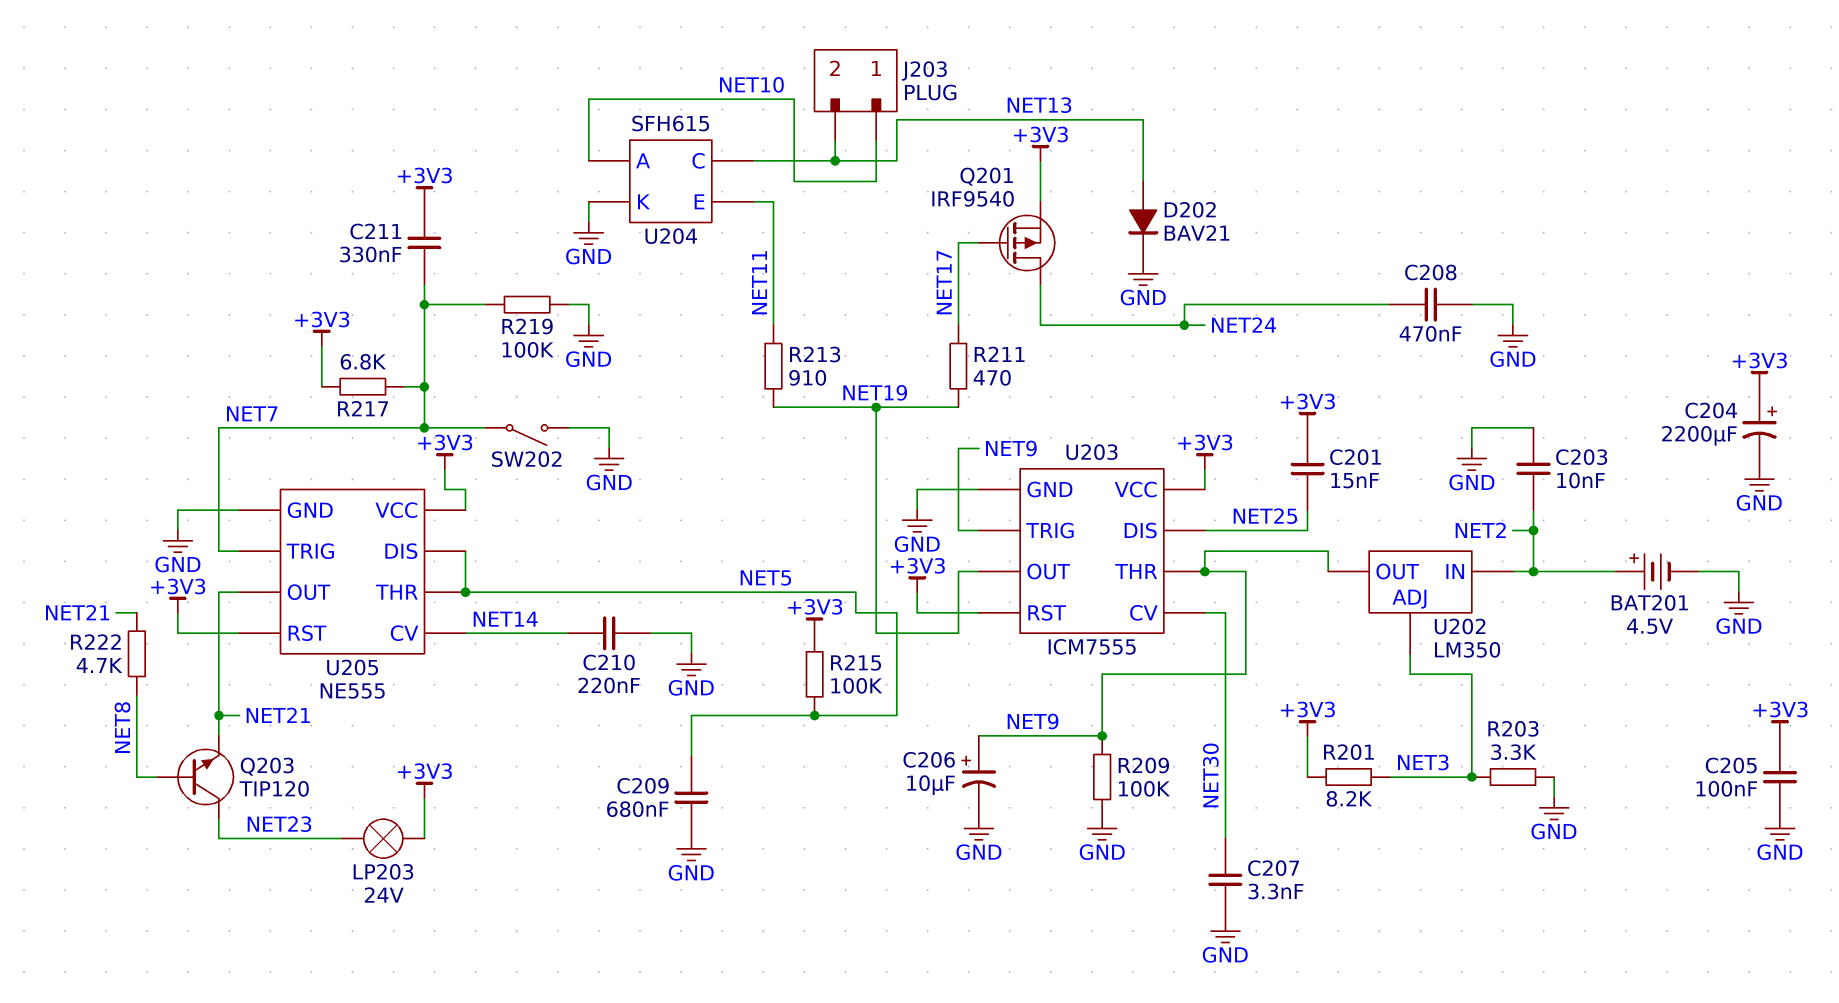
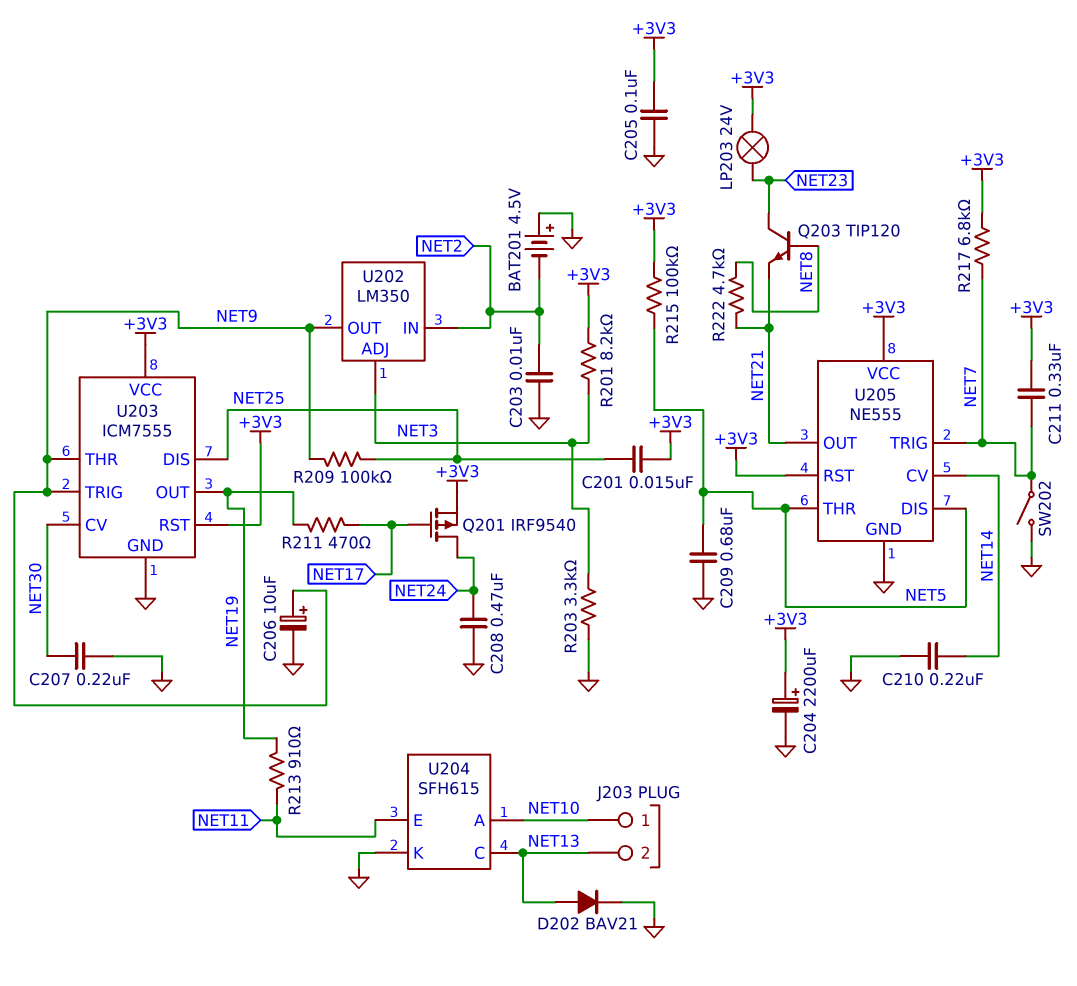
BAT201: 4.5V (plus NET2, minus GND) -> 4.5V (plus GND, minus NET2)
C207: 3.3nF (GND, NET30) -> 220nF (GND, NET30)
R209: 100k (GND, NET9) -> 100k (NET9, NET25)
R219: 100k (GND, NET7) -> none

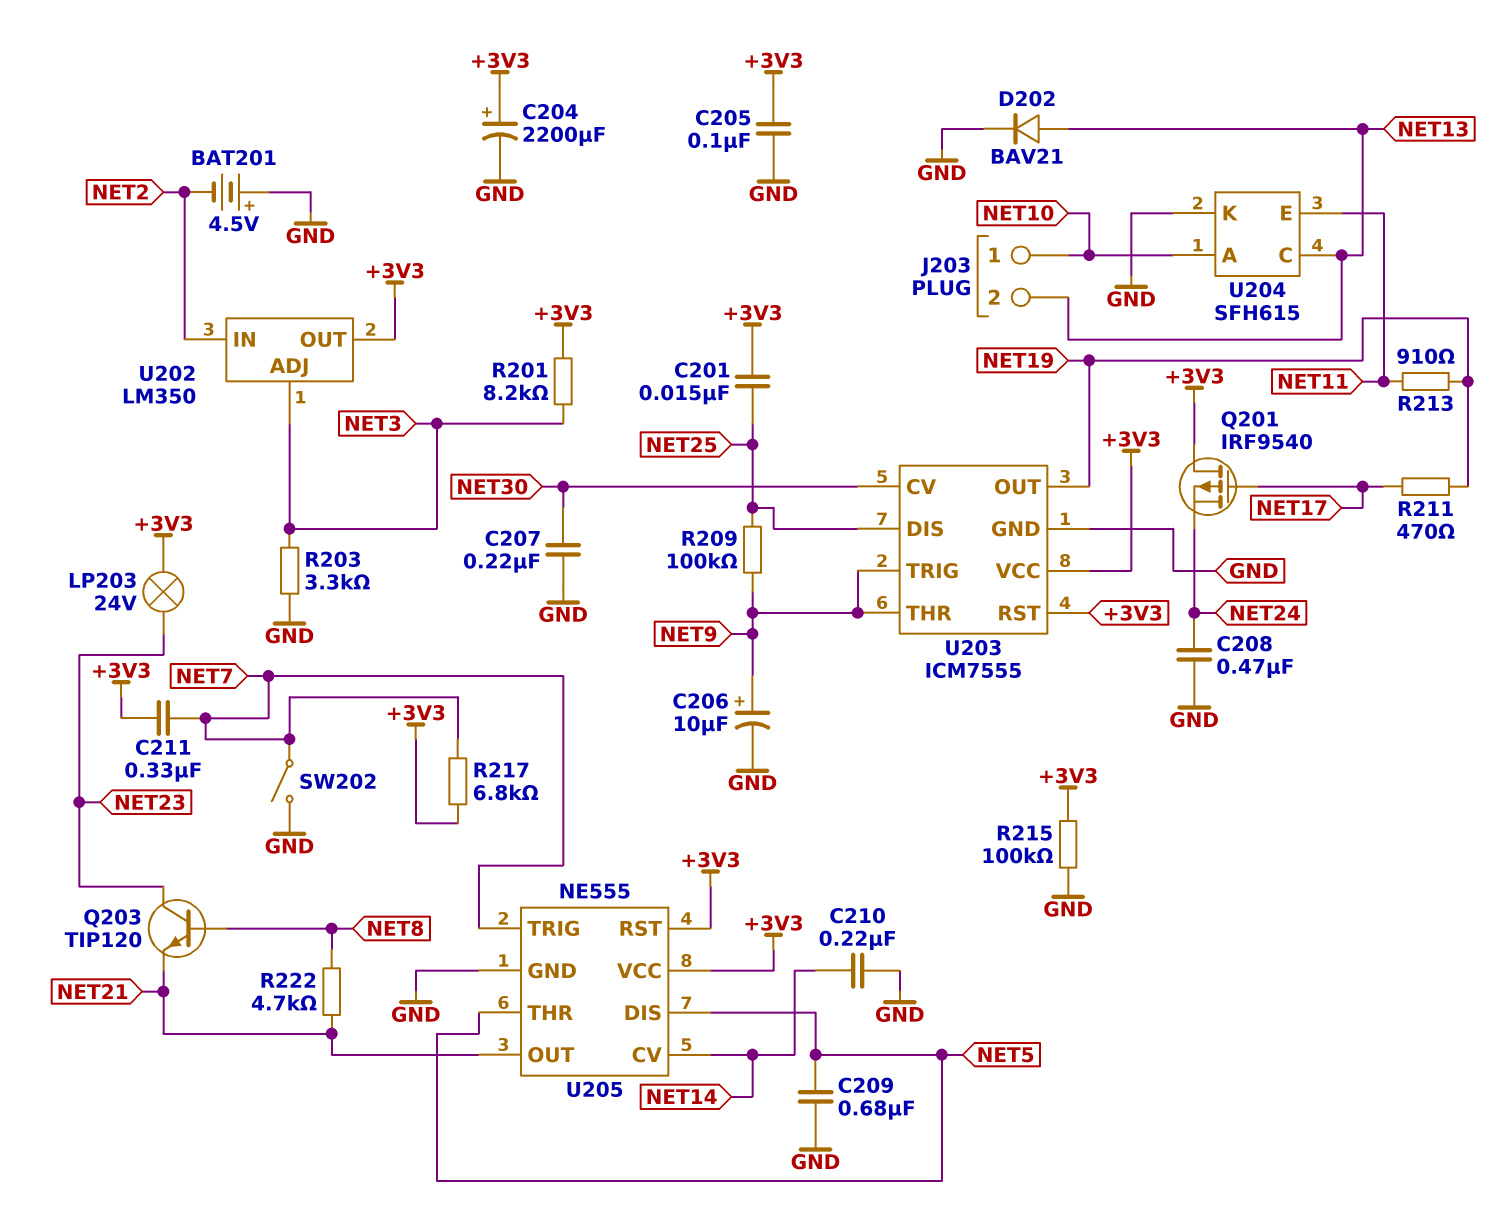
C203: 10nF (GND, NET2) -> none
Q201: PMOS IRF9540 (G NET17, D NET24, S +3V3) -> PMOS IRF9540 (G NET17, D +3V3, S NET24)
R215: 100k (+3V3, NET5) -> 100k (+3V3, GND)
U202 pin OUT: NET9 -> +3V3

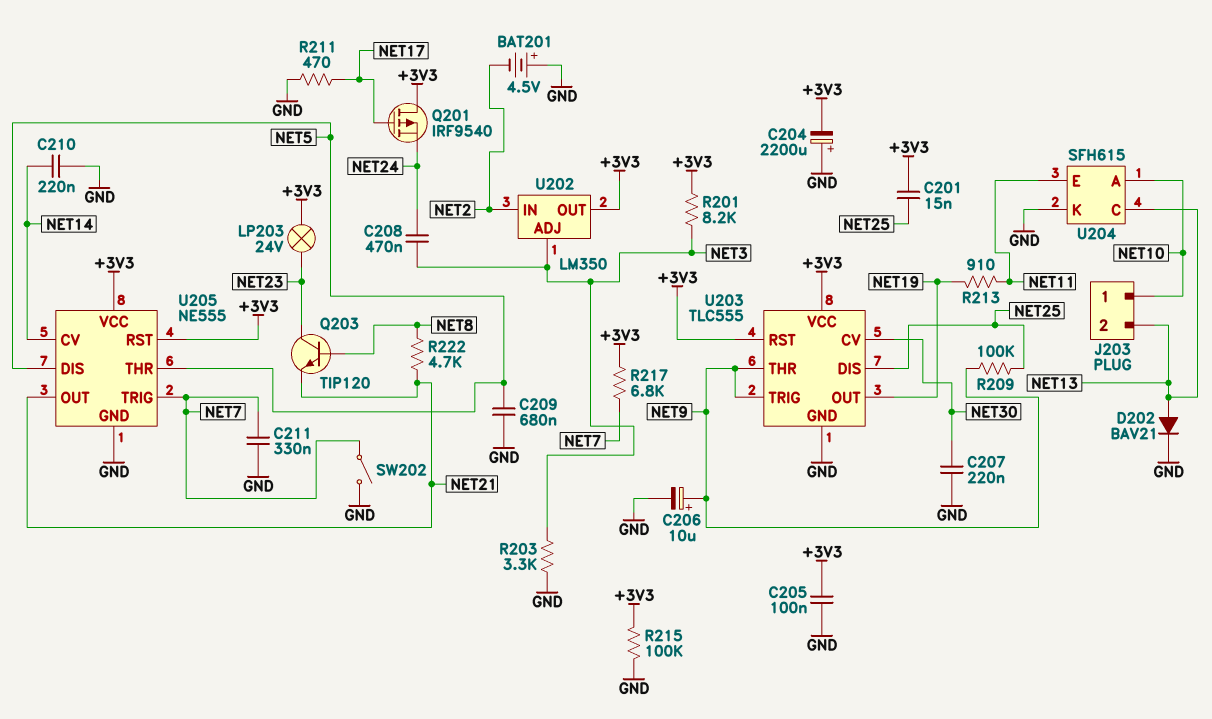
C204: 2200uF (plus +3V3, minus GND) -> 2200uF (plus GND, minus +3V3)
C208: 470nF (GND, NET24) -> 470nF (NET3, NET24)
C211: 330nF (+3V3, NET7) -> 330nF (GND, NET7)
R211: 470 (NET17, NET19) -> 470 (GND, NET17)
U203: ICM7555 -> TLC555

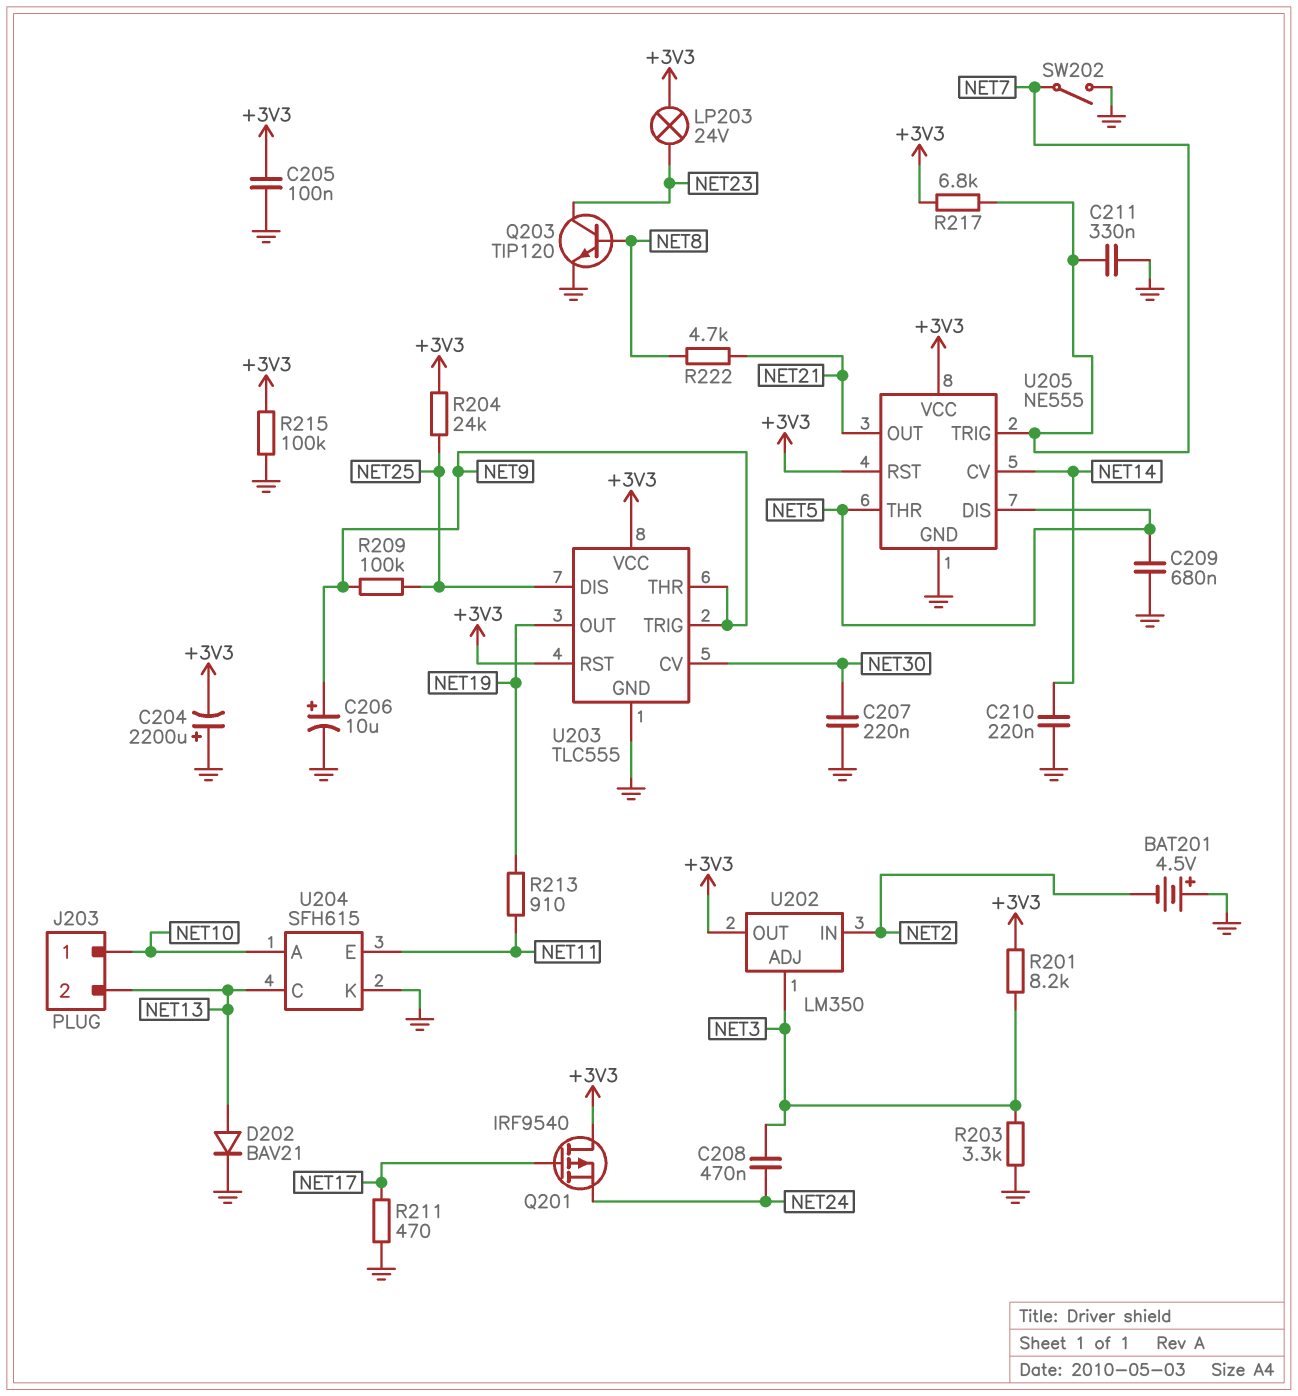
C201: 15nF (+3V3, NET25) -> none
Q203: NPN TIP120 (B NET8, C NET23, E NET21) -> NPN TIP120 (B NET8, C NET23, E GND)
R204: none -> 24k (+3V3, NET25)

